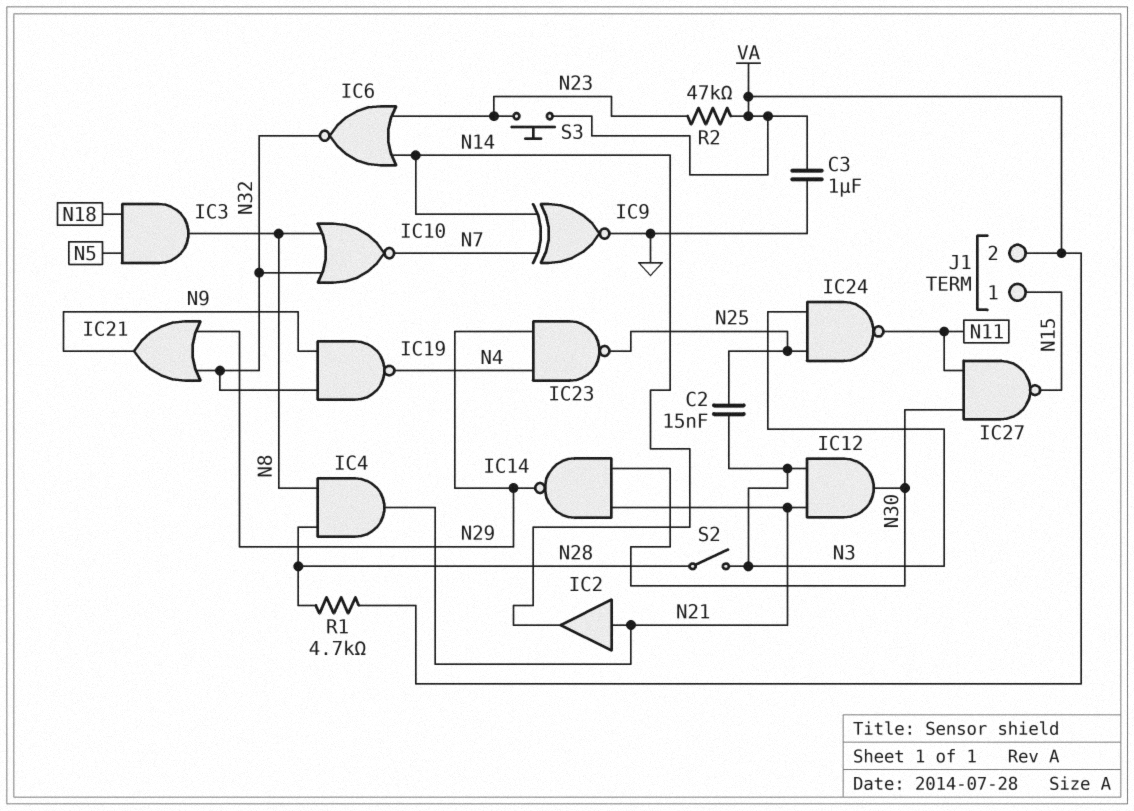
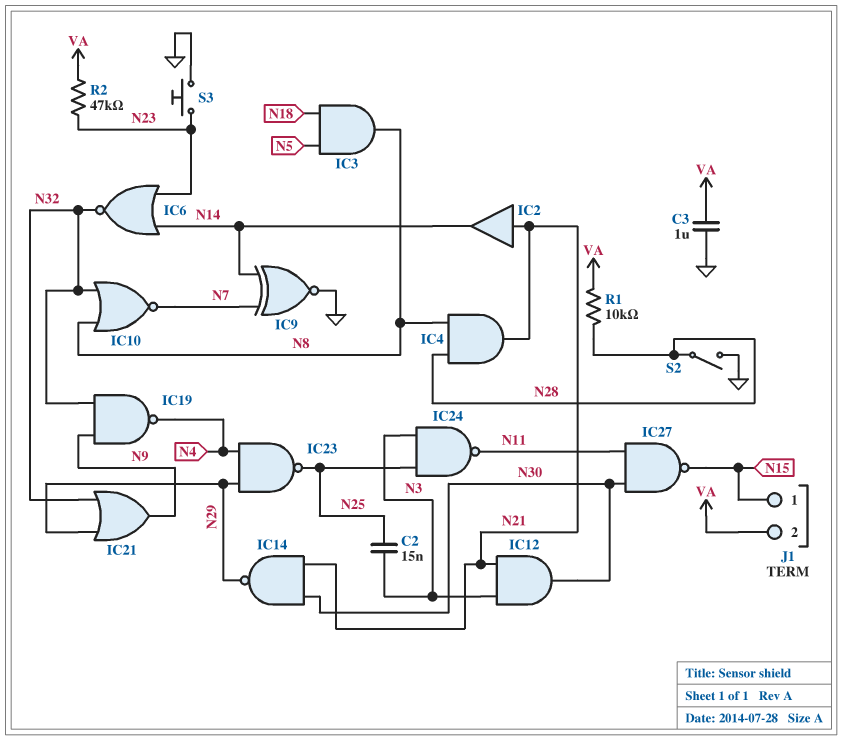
R1: 4.7k (N28, VA) -> 10k (N28, VA)
S2: switch (N3, N28) -> switch (GND, N28)
S3: button (N23, VA) -> button (GND, N23)

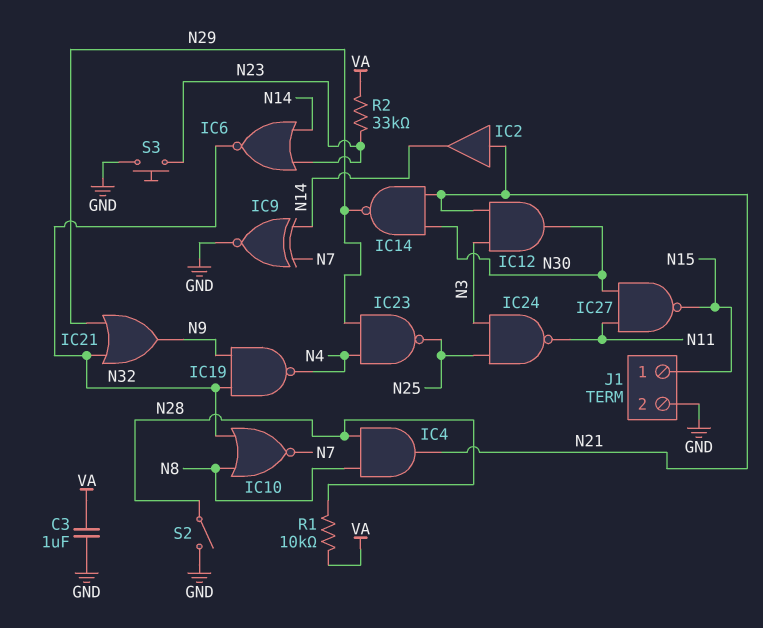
C2: 15nF (N3, N25) -> none
IC3: AND (in N5, in N18, out N8) -> none
J1 pin 2: VA -> GND
R2: 47k (N23, VA) -> 33k (N23, VA)

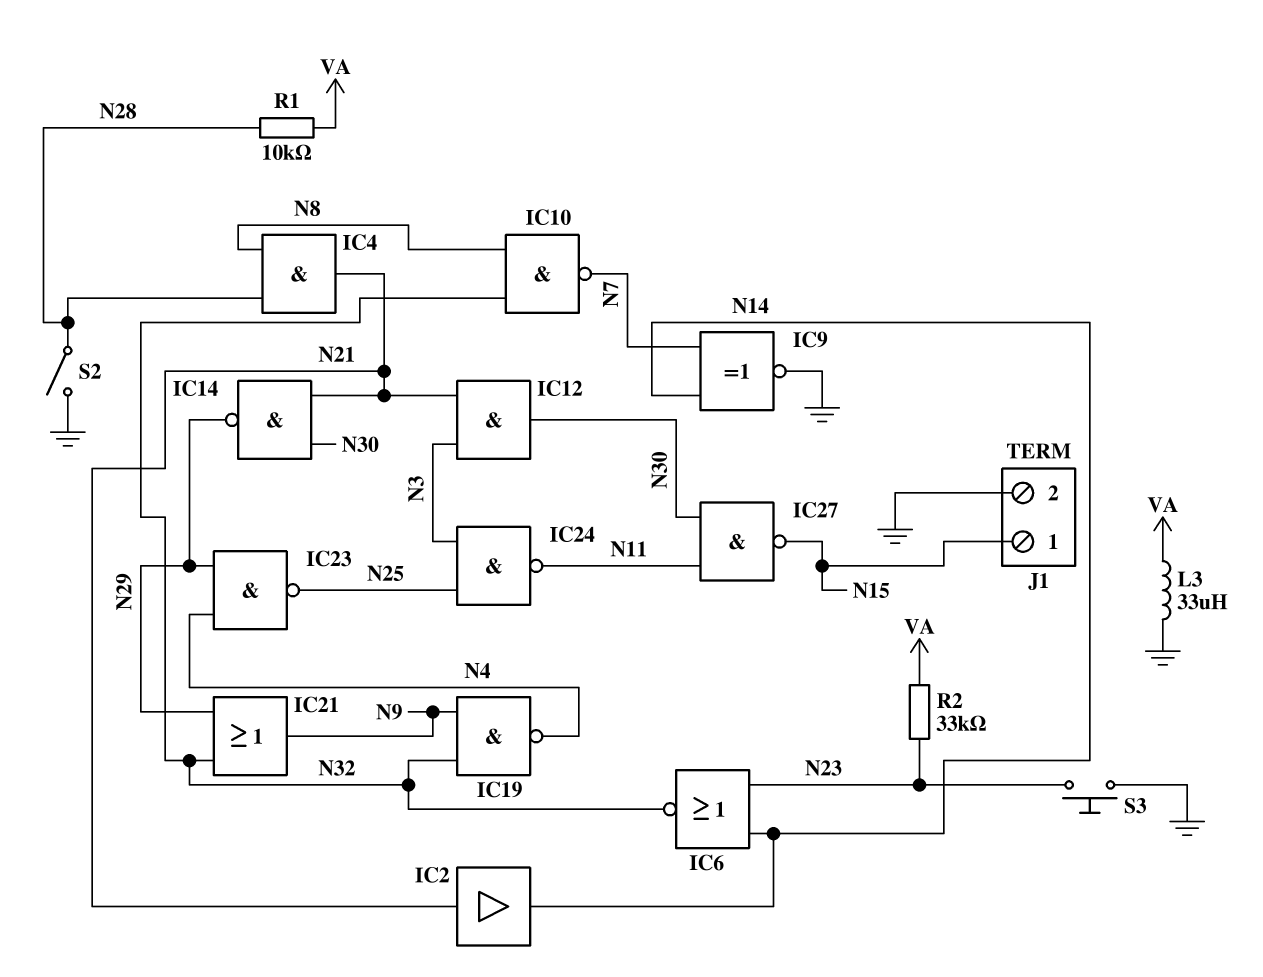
C3: 1uF (GND, VA) -> none
IC10: NOR (in N8, in N32, out N7) -> NAND (in N8, in N32, out N7)
L3: none -> 33uH (GND, VA)

